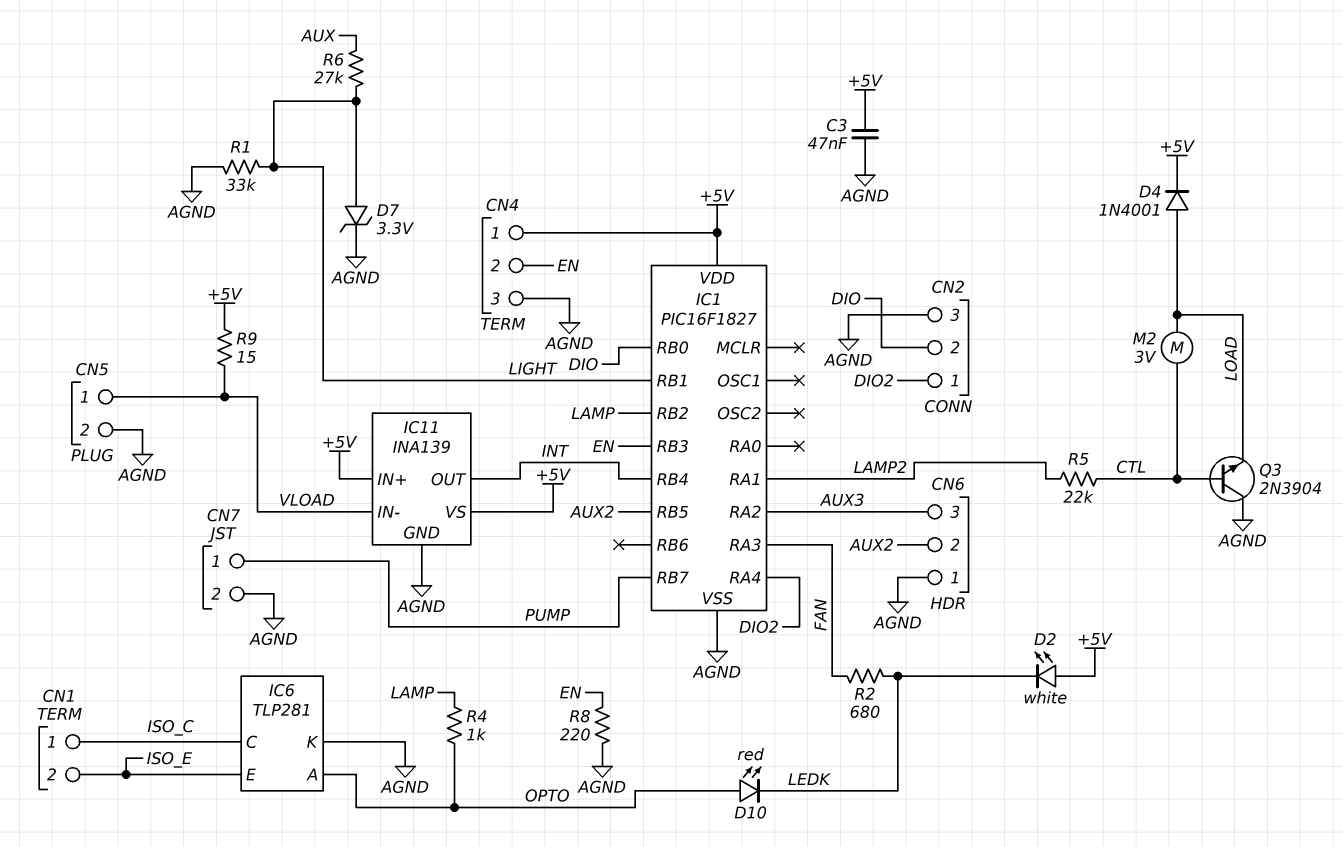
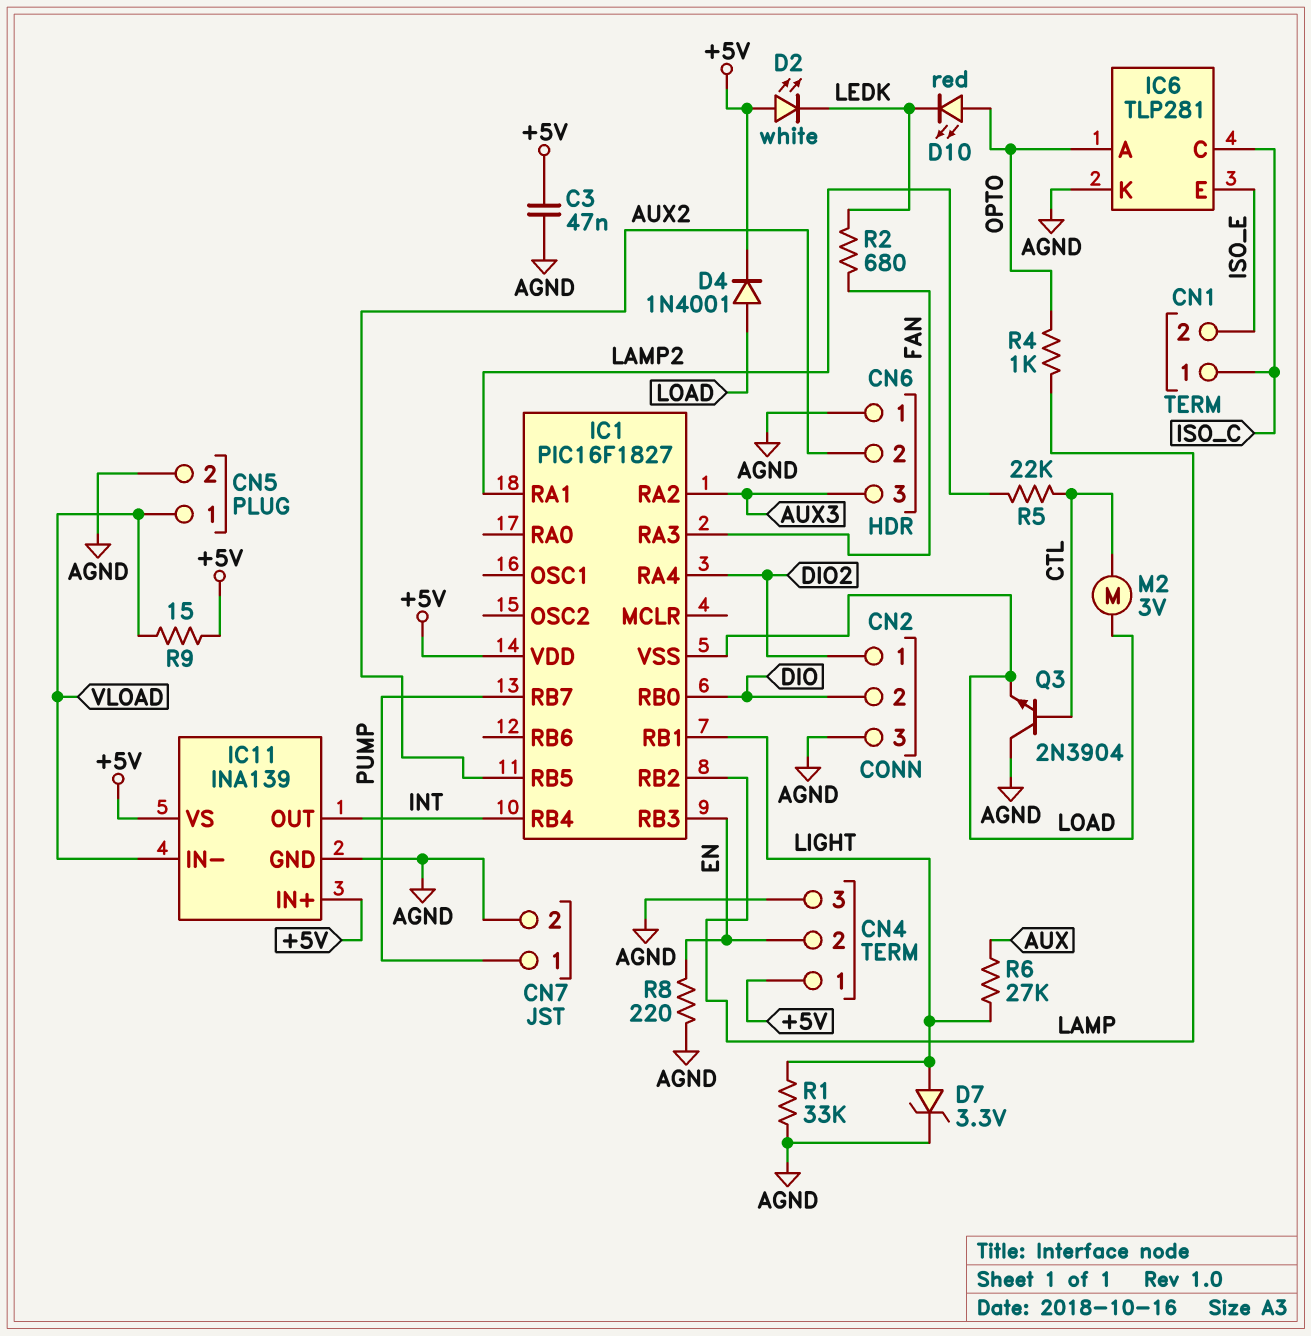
IC1 pin VSS: AGND -> LOAD

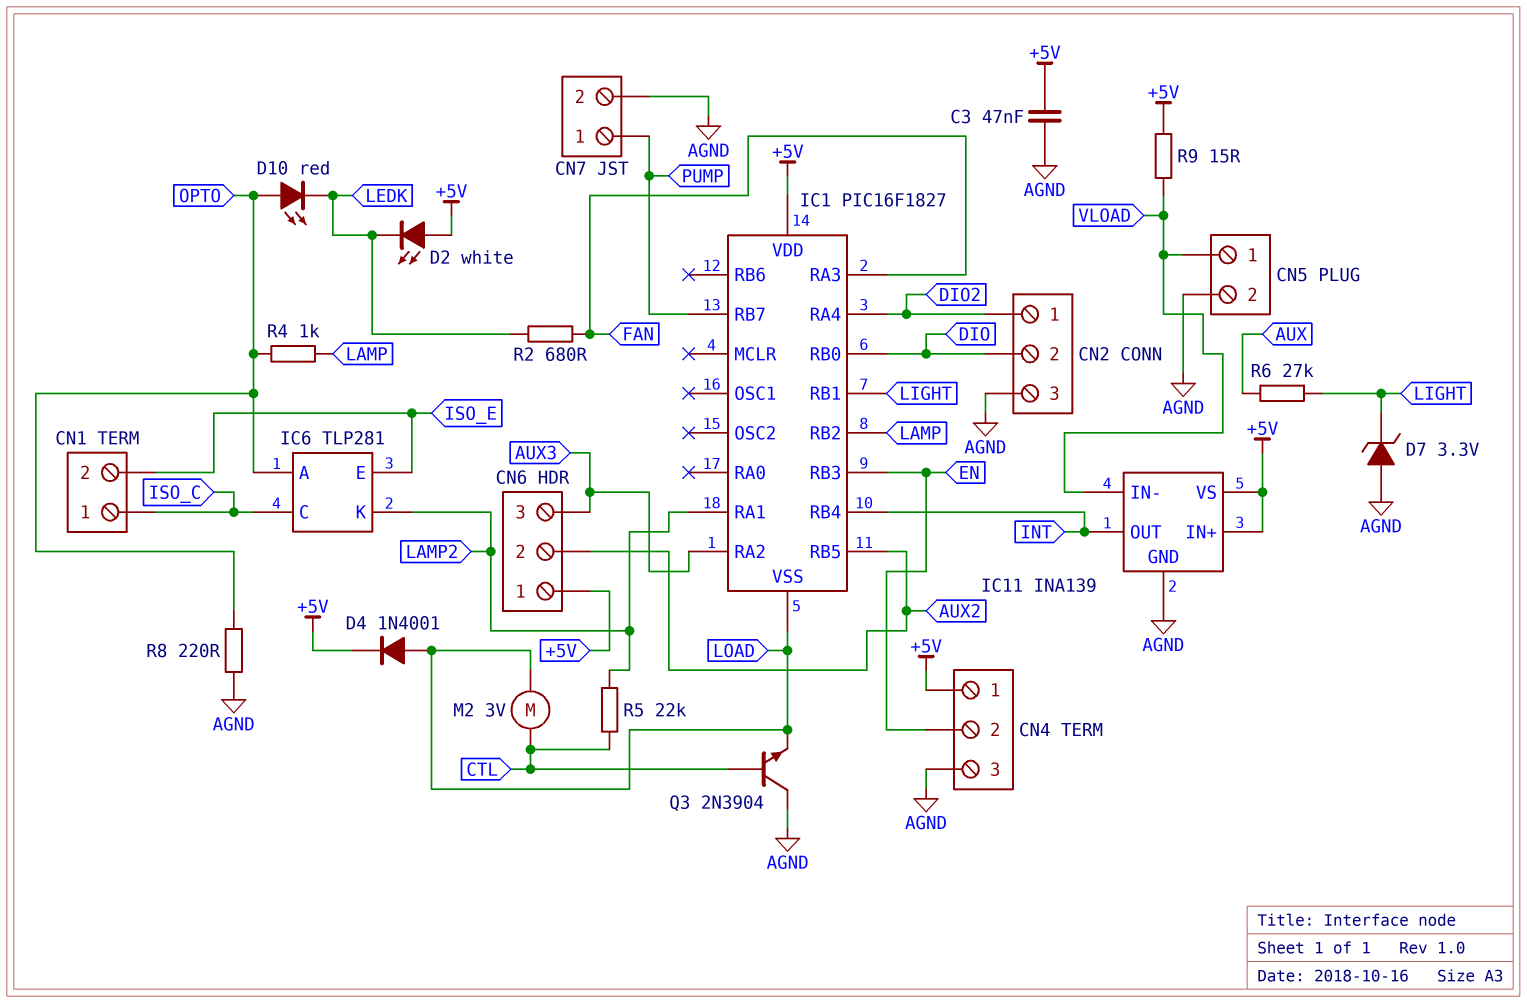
CN6 pin 1: AGND -> +5V
D7: zener 3.3V (A LIGHT, K AGND) -> zener 3.3V (A AGND, K LIGHT)
IC6 pin K: AGND -> LAMP2
R1: 33k (AGND, LIGHT) -> none
R8: 220 (AGND, EN) -> 220 (AGND, OPTO)

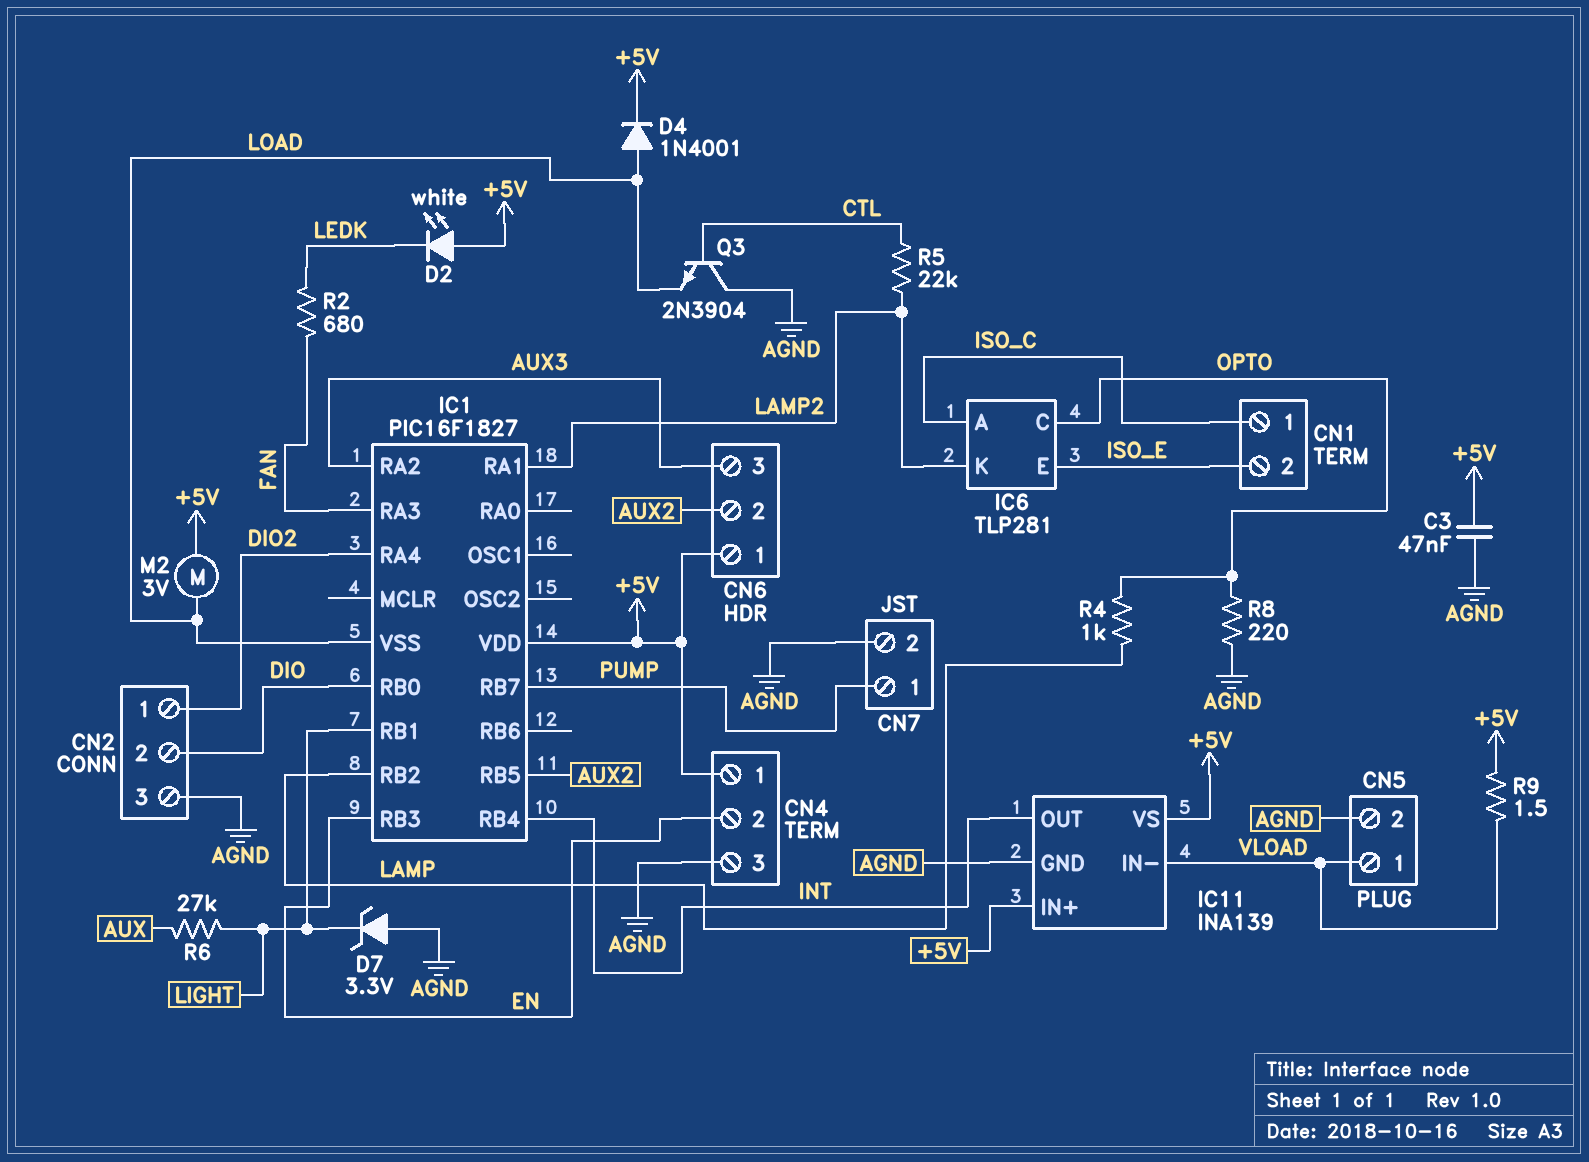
D10: LED red (A OPTO, K LEDK) -> none
IC6 pin A: OPTO -> ISO_C
IC6 pin C: ISO_C -> OPTO
M2: motor 3V (CTL, LOAD) -> motor 3V (+5V, LOAD)
R9: 15 (+5V, VLOAD) -> 1.5 (+5V, VLOAD)

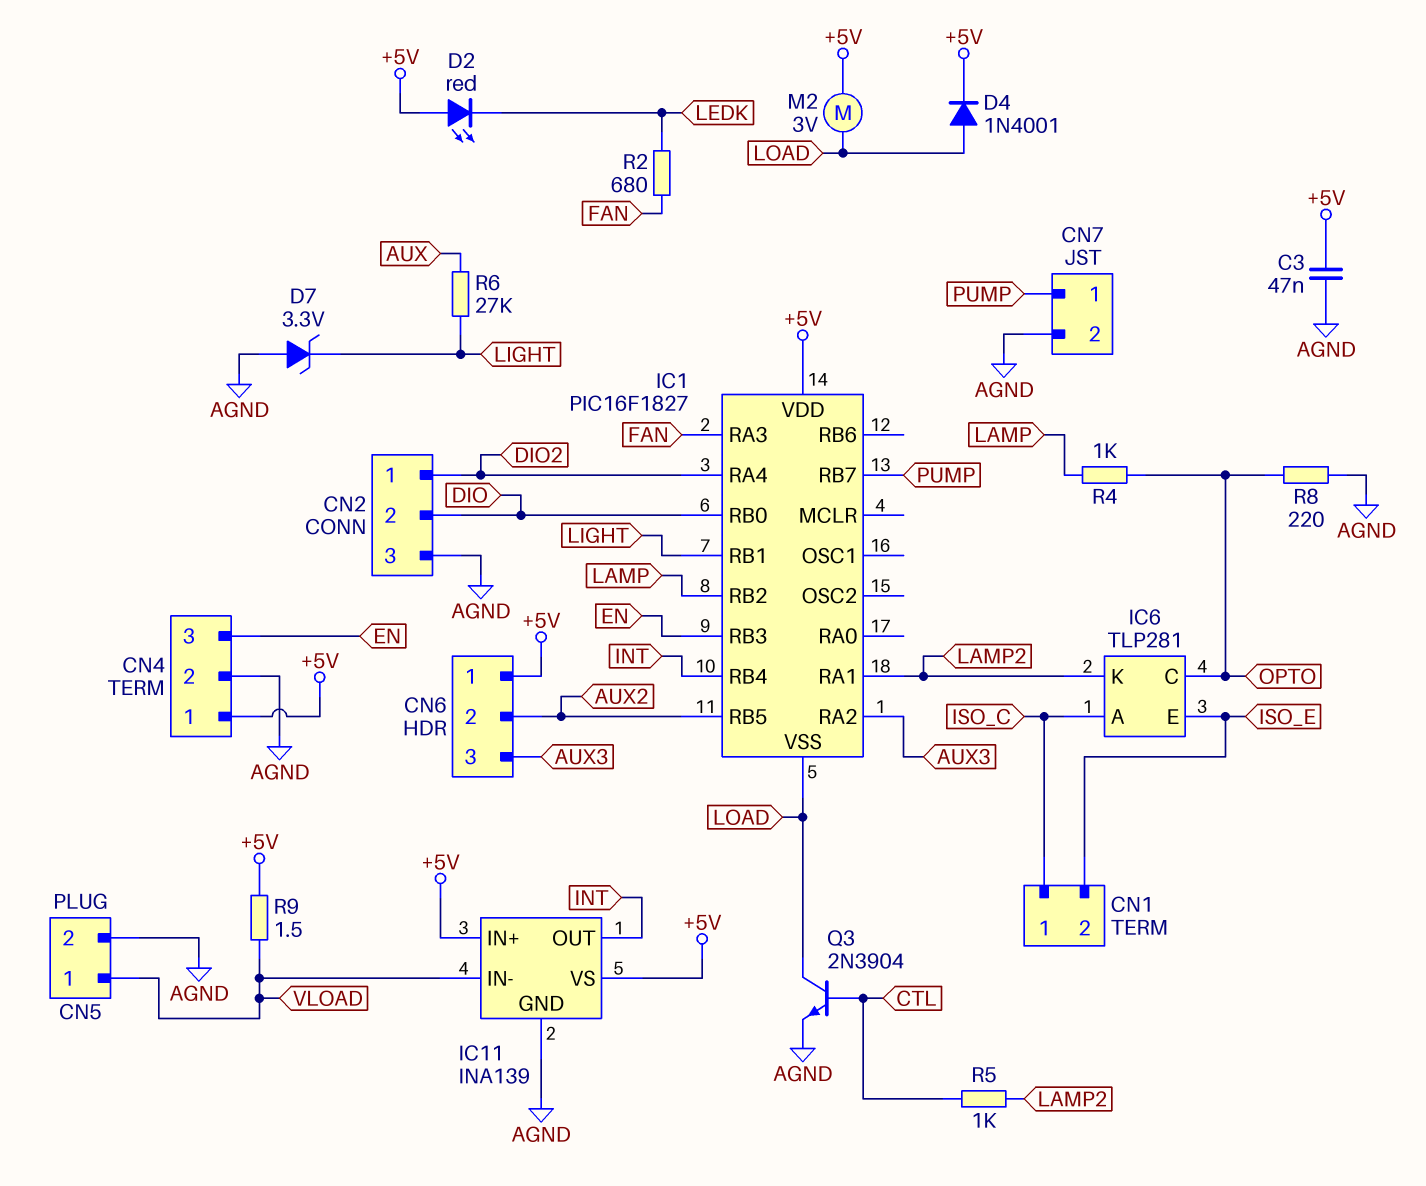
CN4 pin 2: EN -> AGND
CN4 pin 3: AGND -> EN
D2: LED white (A +5V, K LEDK) -> LED red (A +5V, K LEDK)
Q3: NPN 2N3904 (B CTL, C AGND, E LOAD) -> NPN 2N3904 (B CTL, C LOAD, E AGND)
R5: 22k (CTL, LAMP2) -> 1k (CTL, LAMP2)

